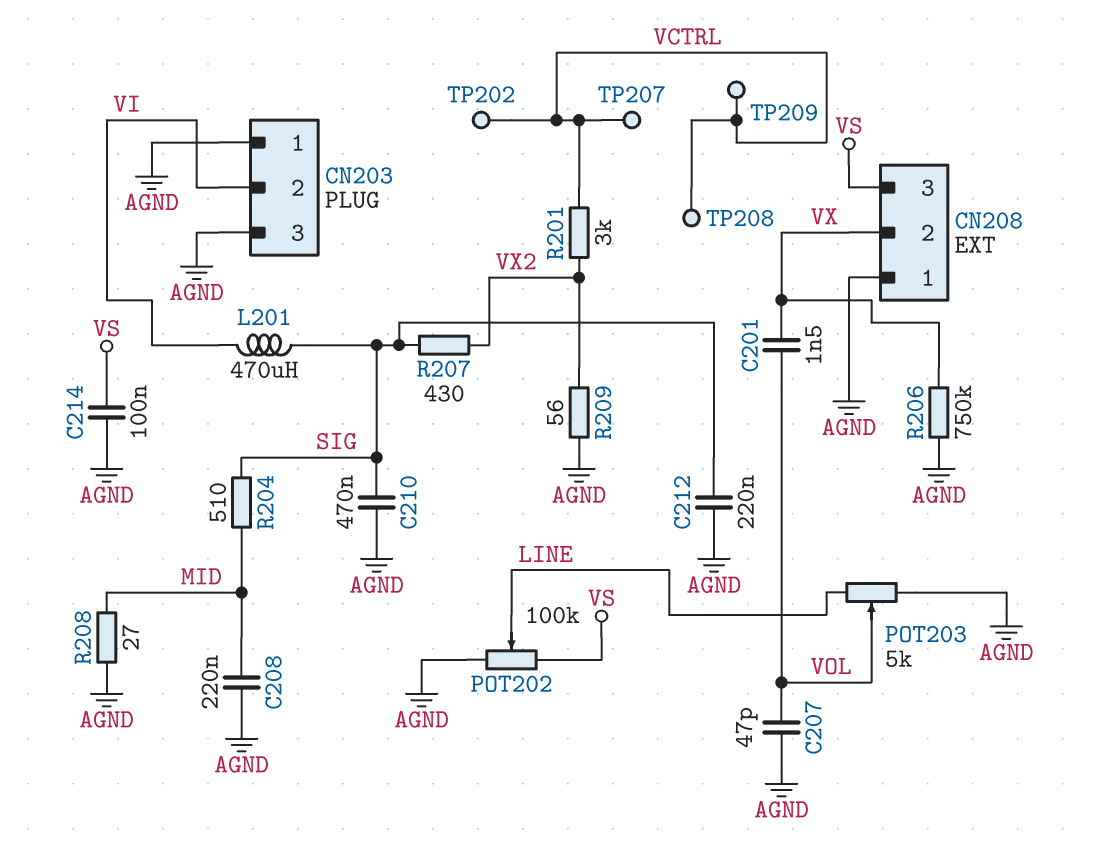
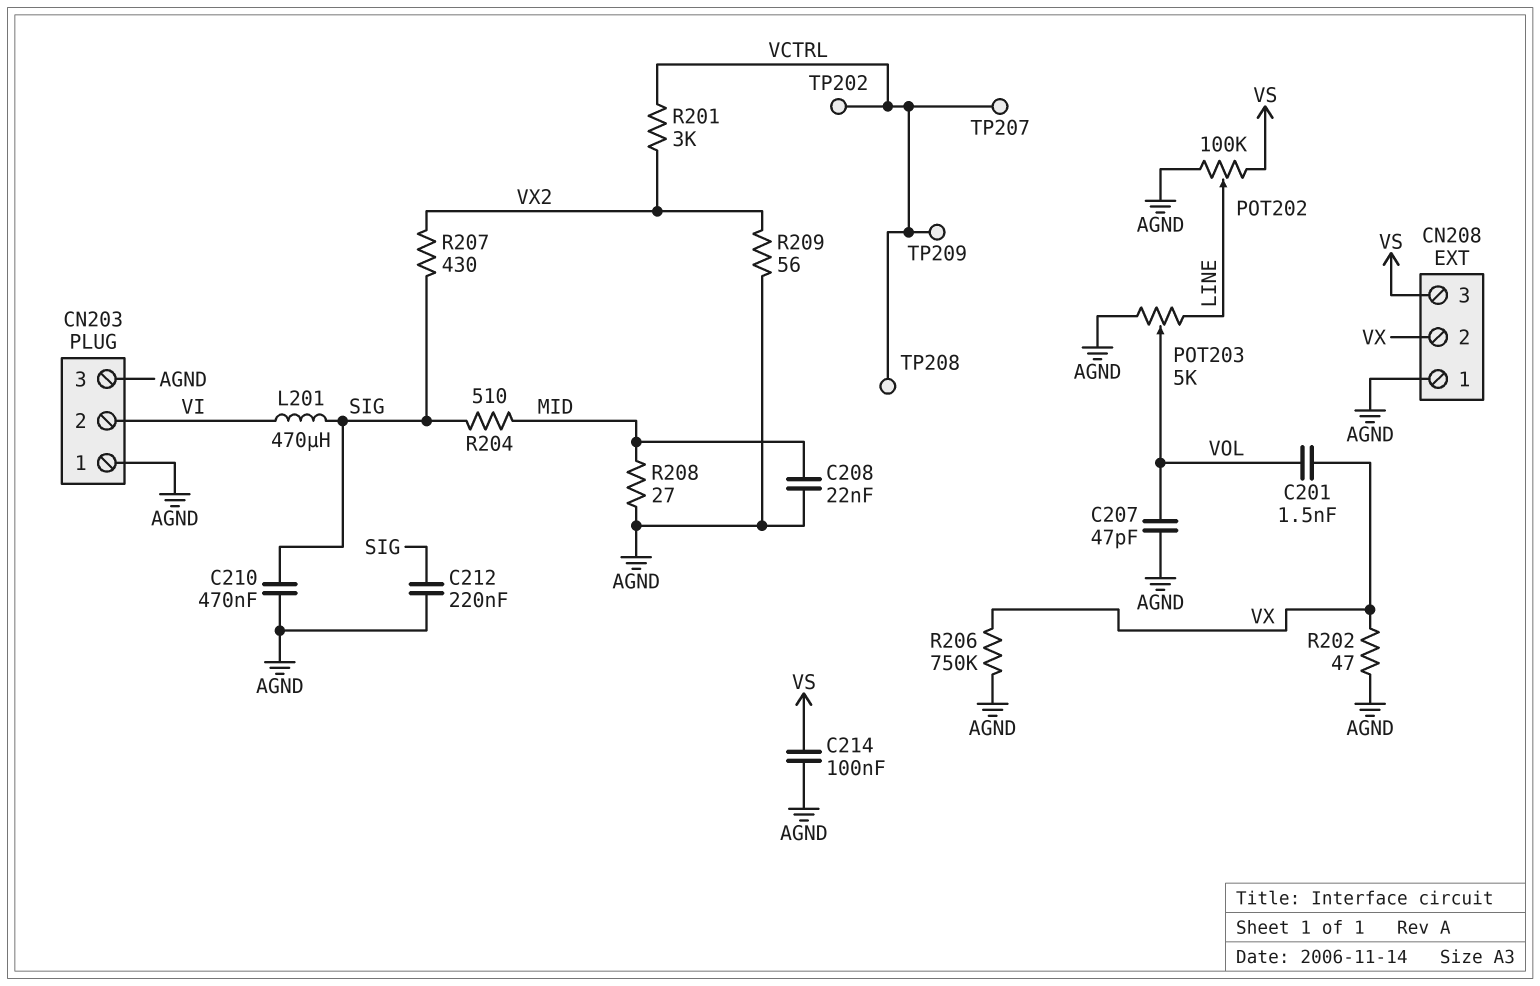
C208: 220nF (AGND, MID) -> 22nF (AGND, MID)
R202: none -> 47 (AGND, VX)

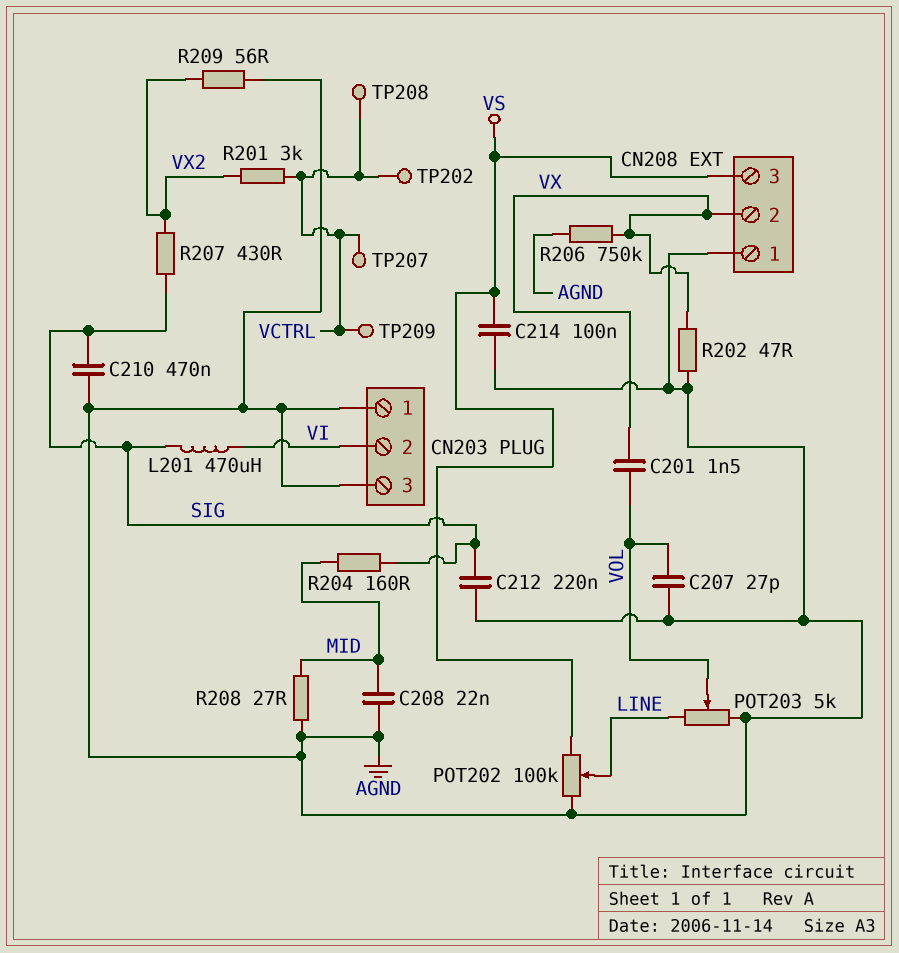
C207: 47pF (AGND, VOL) -> 27pF (AGND, VOL)
R204: 510 (MID, SIG) -> 160 (MID, SIG)

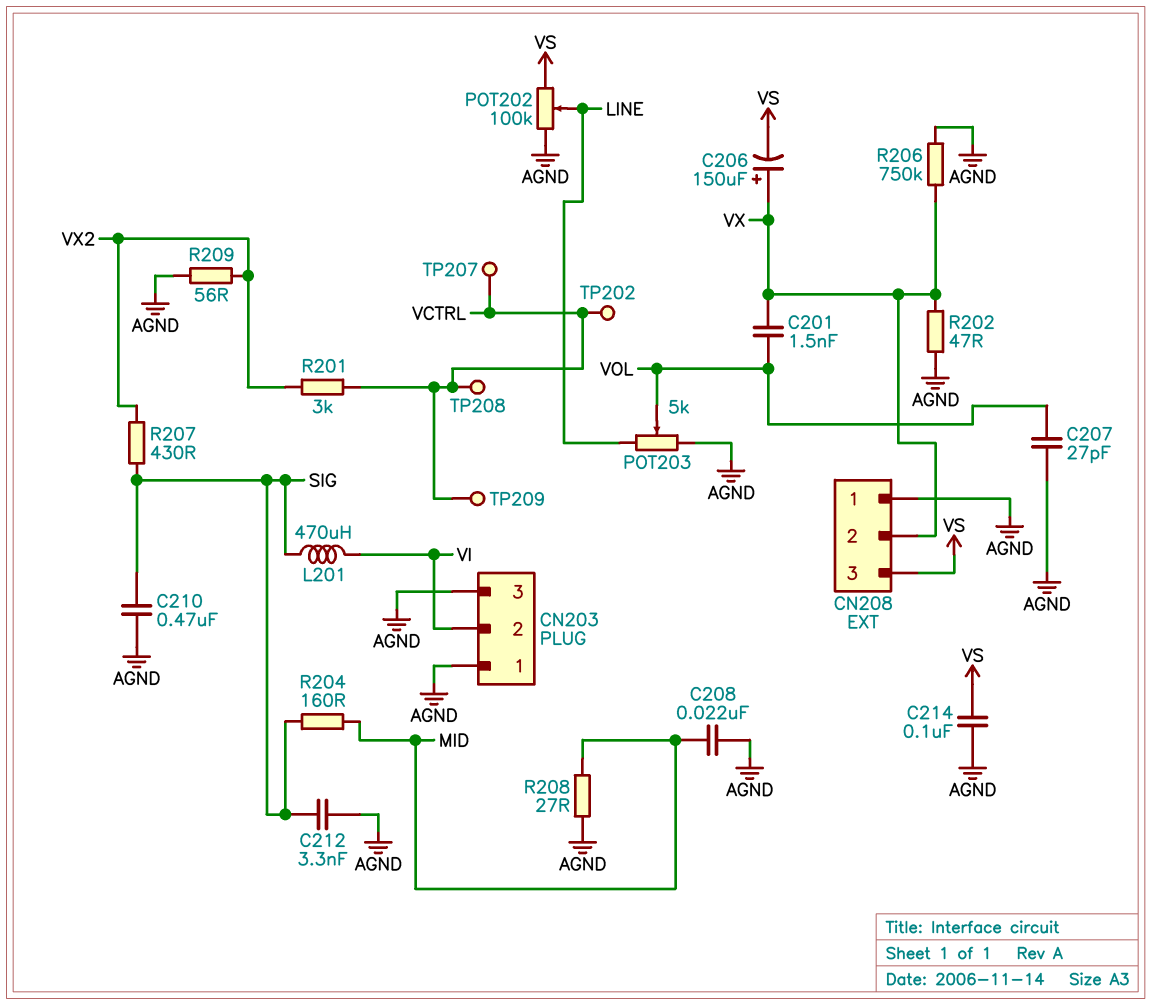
C206: none -> 150uF (plus VX, minus VS)
C212: 220nF (AGND, SIG) -> 3.3nF (AGND, SIG)

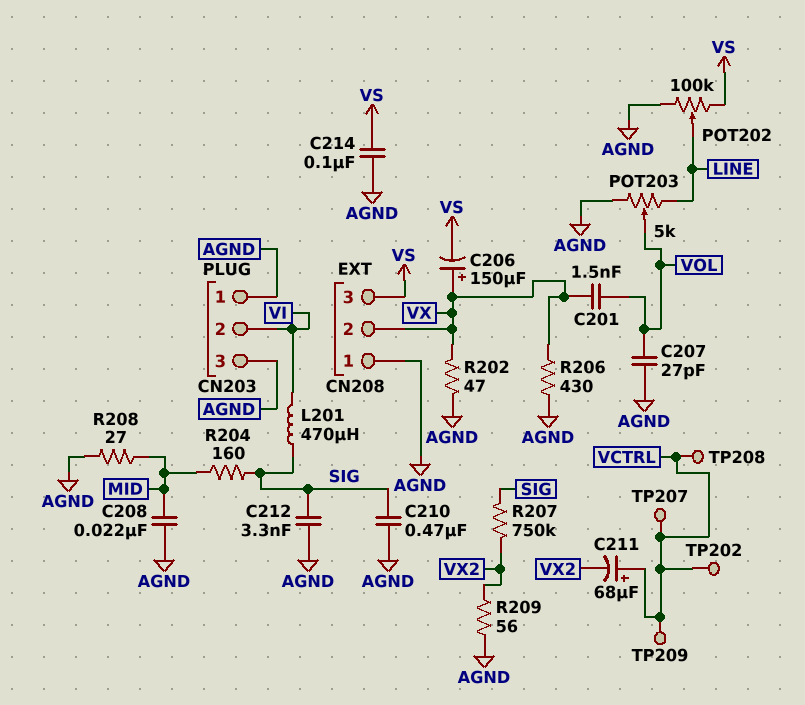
C211: none -> 68uF (plus VCTRL, minus VX2)
R201: 3k (VCTRL, VX2) -> none
R206: 750k (AGND, VX) -> 430 (AGND, VX)
R207: 430 (SIG, VX2) -> 750k (SIG, VX2)

